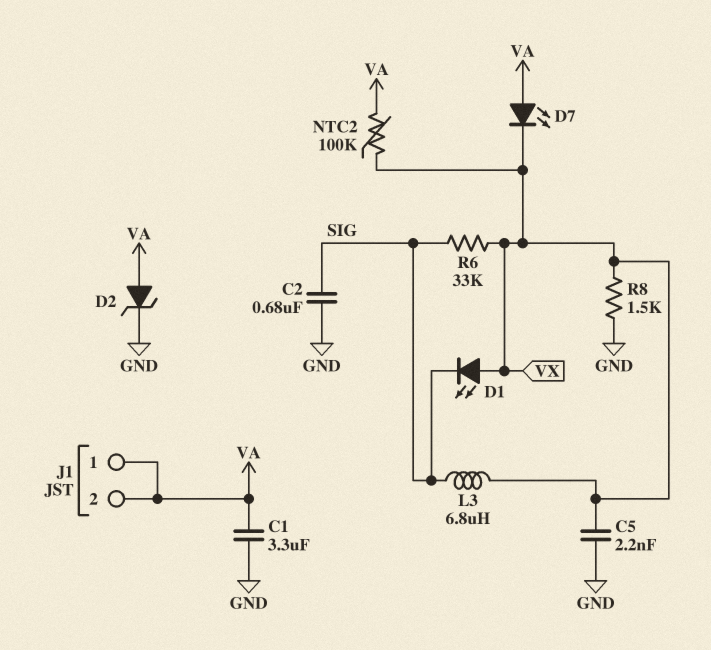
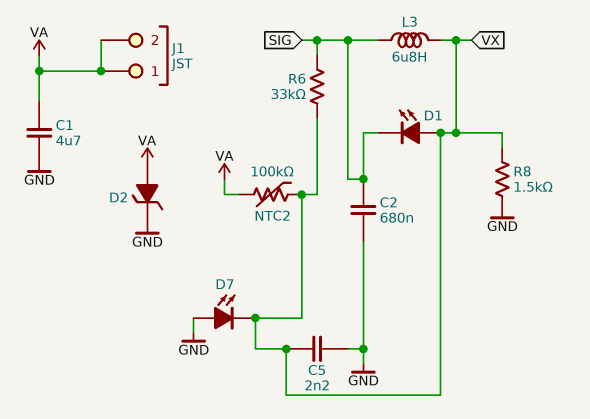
C1: 3.3uF (GND, VA) -> 4.7uF (GND, VA)
D7: LED (A VA, K VX) -> LED (A GND, K VX)

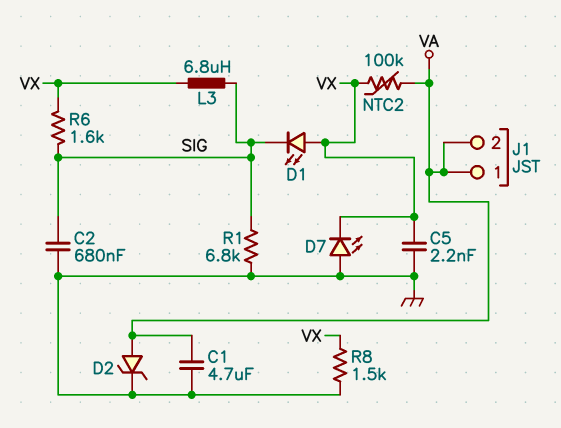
R1: none -> 6.8k (GND, SIG)
R6: 33k (SIG, VX) -> 1.6k (SIG, VX)

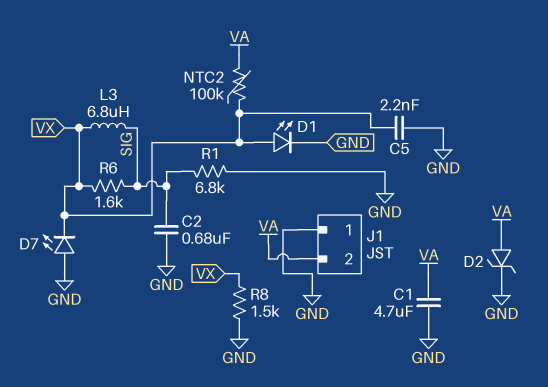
D1: LED (A VX, K SIG) -> LED (A VX, K GND)
J1 pin 1: VA -> GND

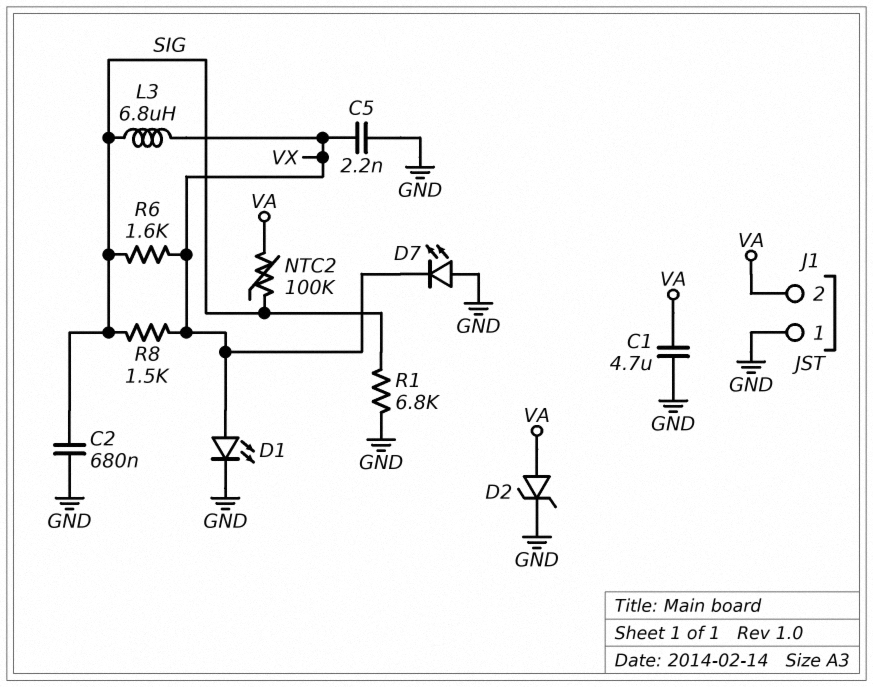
NTC2: 100k (VA, VX) -> 100k (SIG, VA)
R8: 1.5k (GND, VX) -> 1.5k (SIG, VX)

